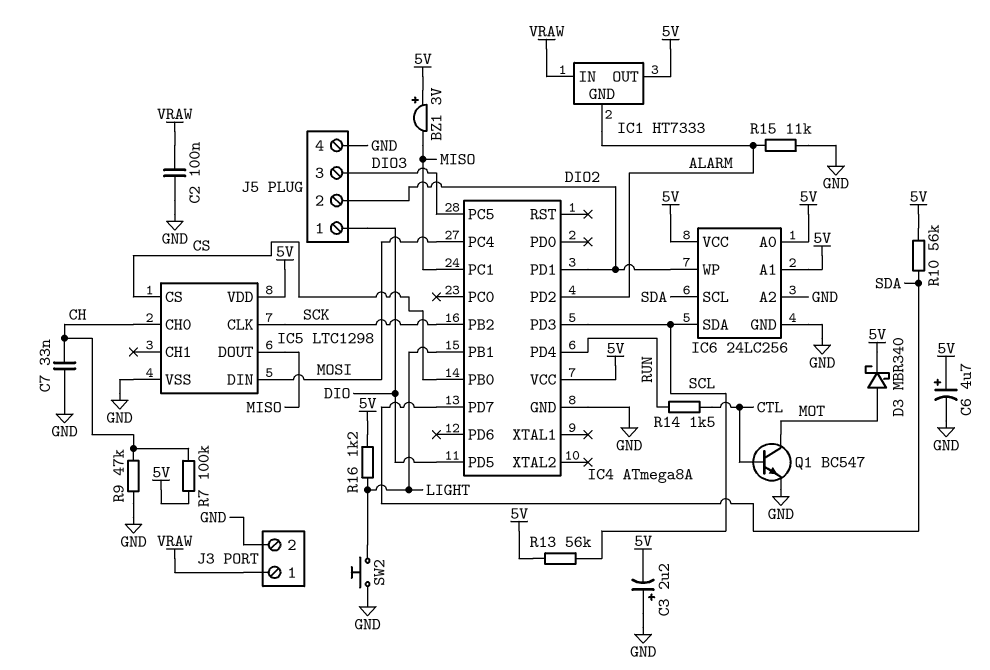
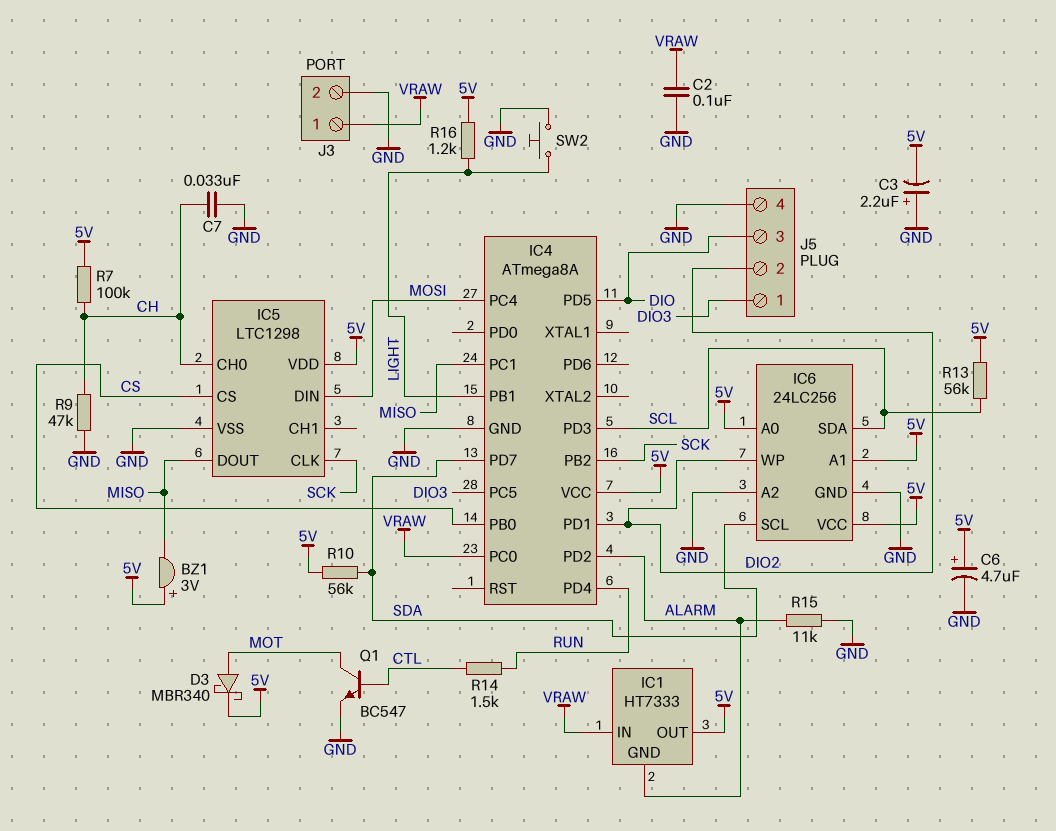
IC4 pin PC0: none -> VRAW
J5 pin 1: DIO -> DIO3
J5 pin 3: DIO3 -> DIO

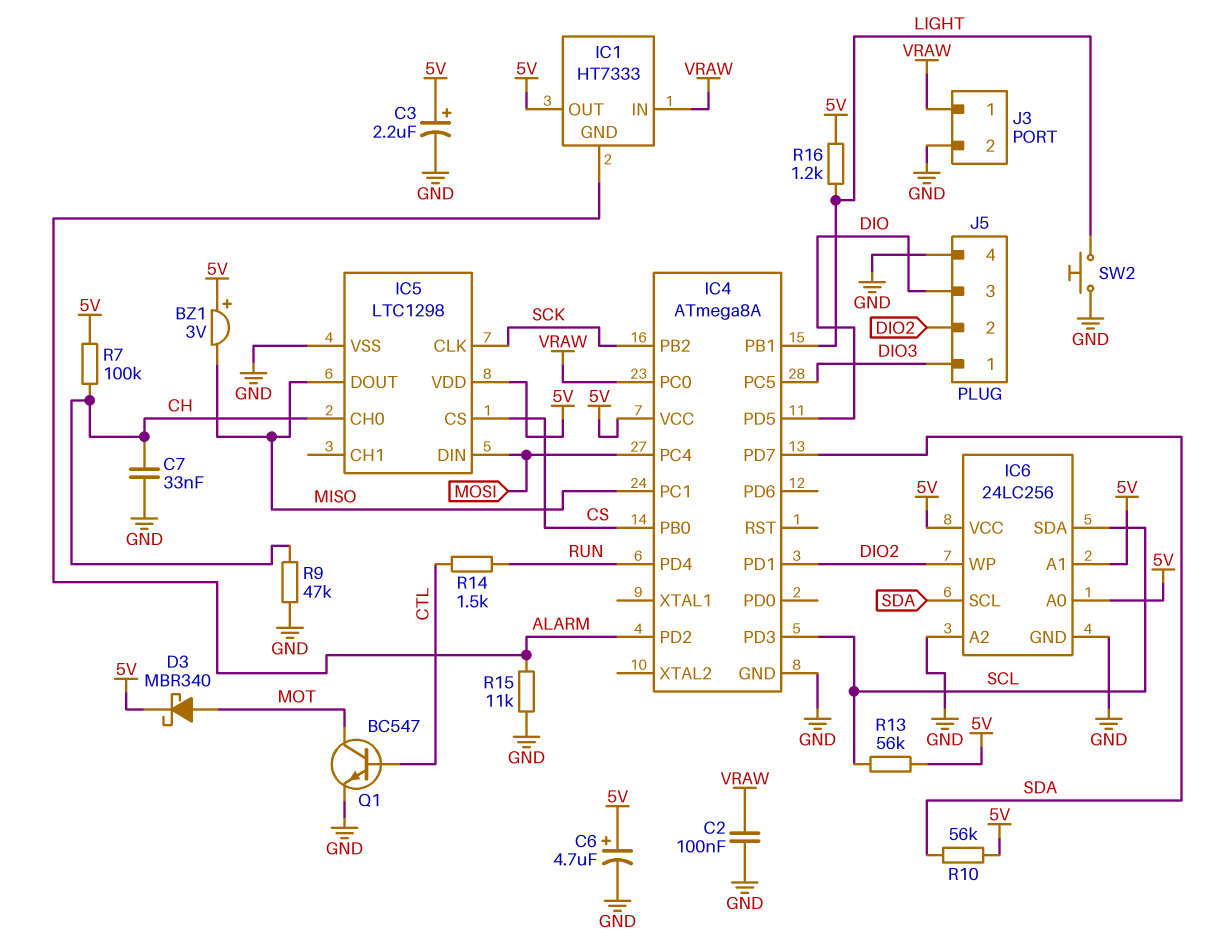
C3: 2.2uF (plus GND, minus 5V) -> 2.2uF (plus 5V, minus GND)

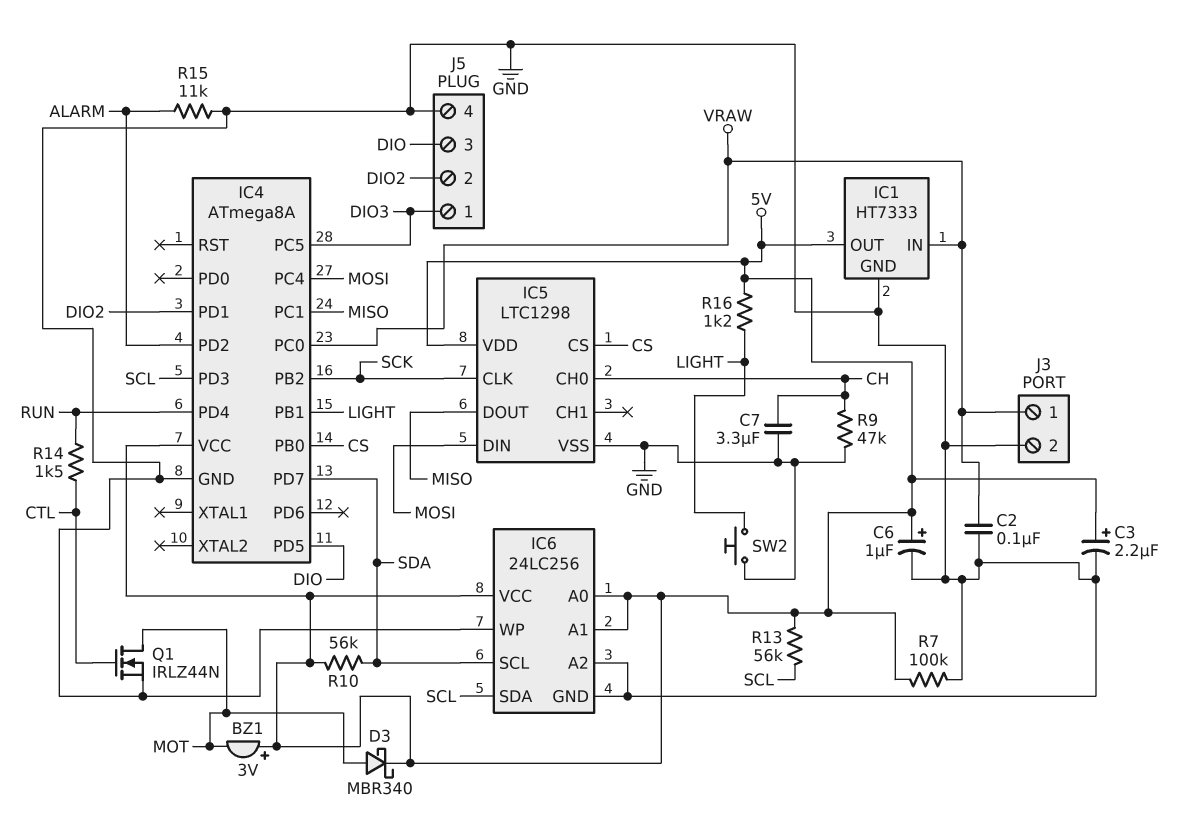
BZ1: buzzer 3V (plus 5V, minus MISO) -> buzzer 3V (plus 5V, minus MOT)
C6: 4.7uF (plus 5V, minus GND) -> 1uF (plus 5V, minus GND)
C7: 33nF (CH, GND) -> 3.3uF (CH, GND)
IC1 pin GND: ALARM -> GND
IC6 pin WP: DIO2 -> GND
Q1: NPN BC547 (B CTL, C MOT, E GND) -> NMOS IRLZ44N (G CTL, D MOT, S GND)
R7: 100k (5V, CH) -> 100k (5V, GND)

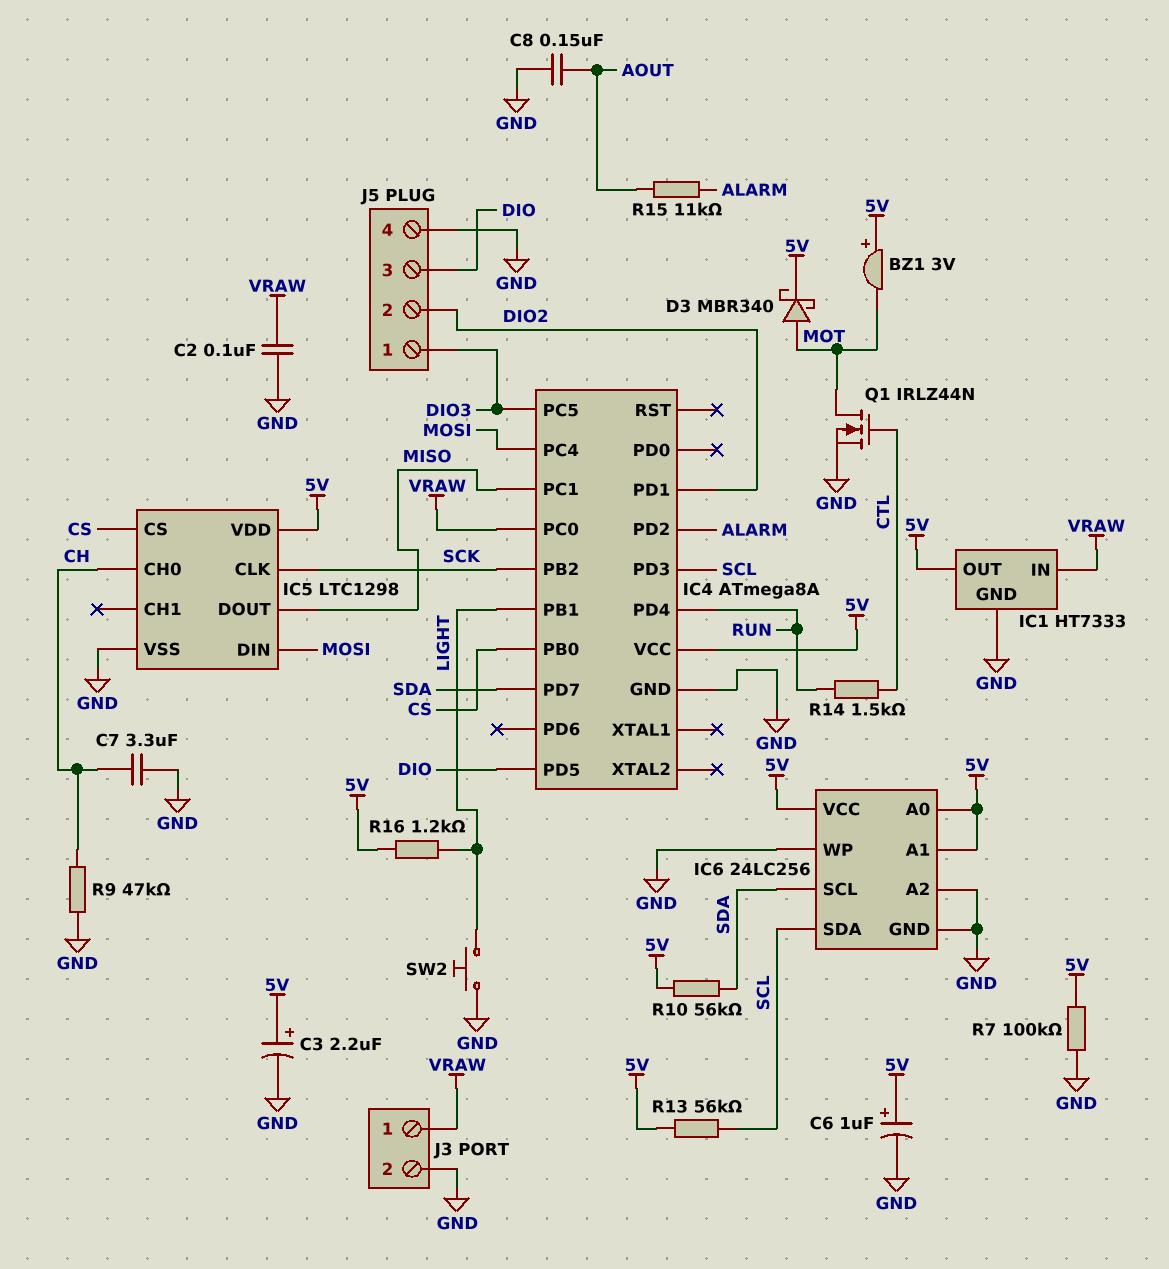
C8: none -> 150nF (AOUT, GND)
R15: 11k (ALARM, GND) -> 11k (ALARM, AOUT)

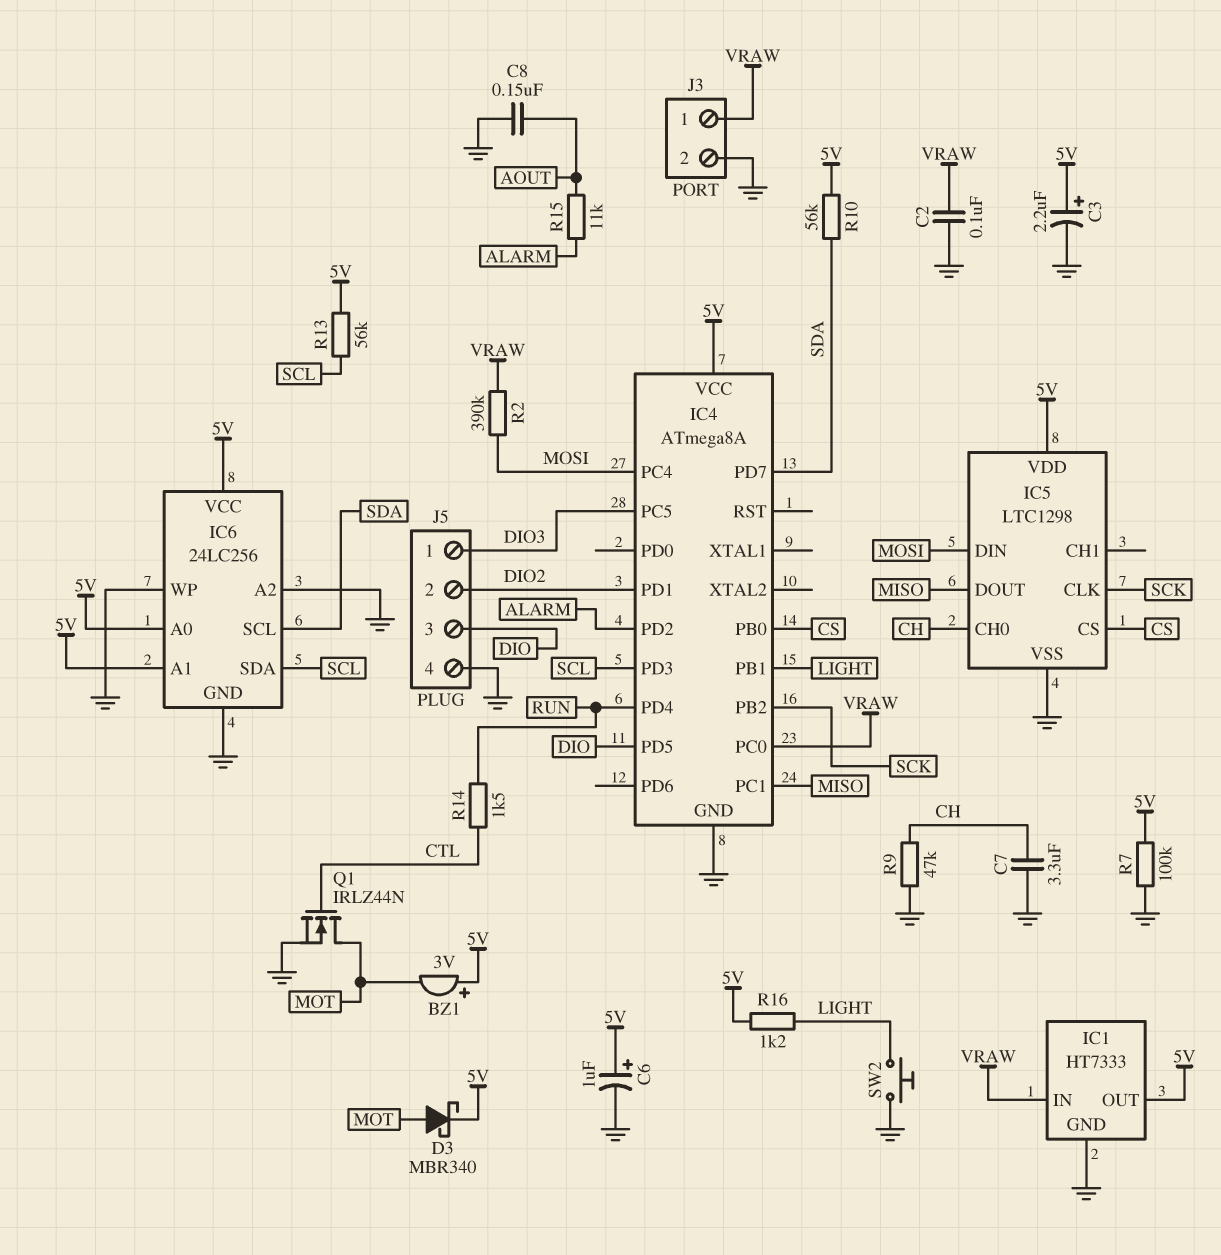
R2: none -> 390k (MOSI, VRAW)

